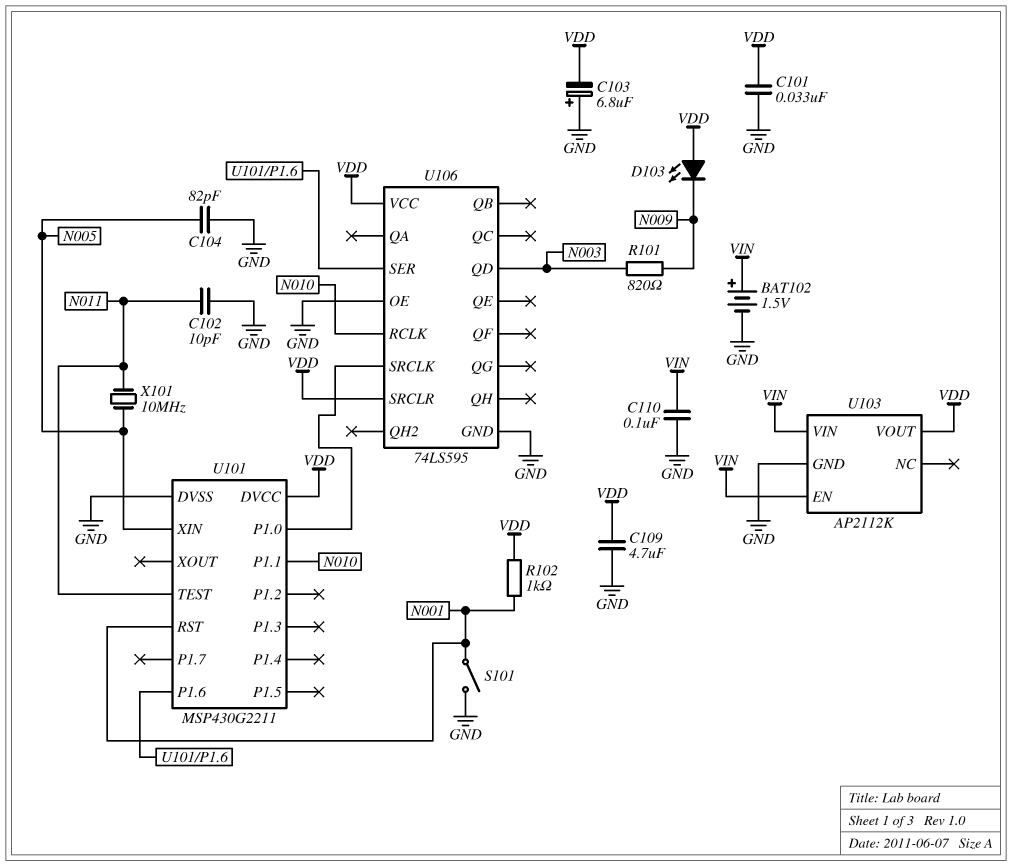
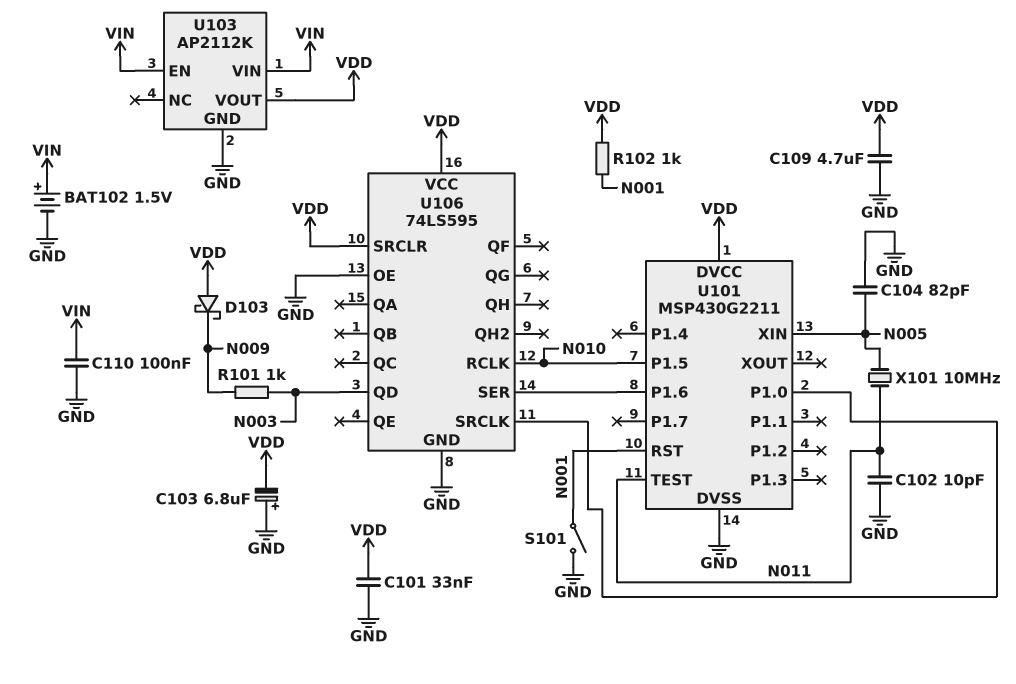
D103: LED (A VDD, K N009) -> schottky (A VDD, K N009)
R101: 820 (N003, N009) -> 1k (N003, N009)
U101 pin P1.1: N010 -> none
U101 pin P1.5: none -> N010

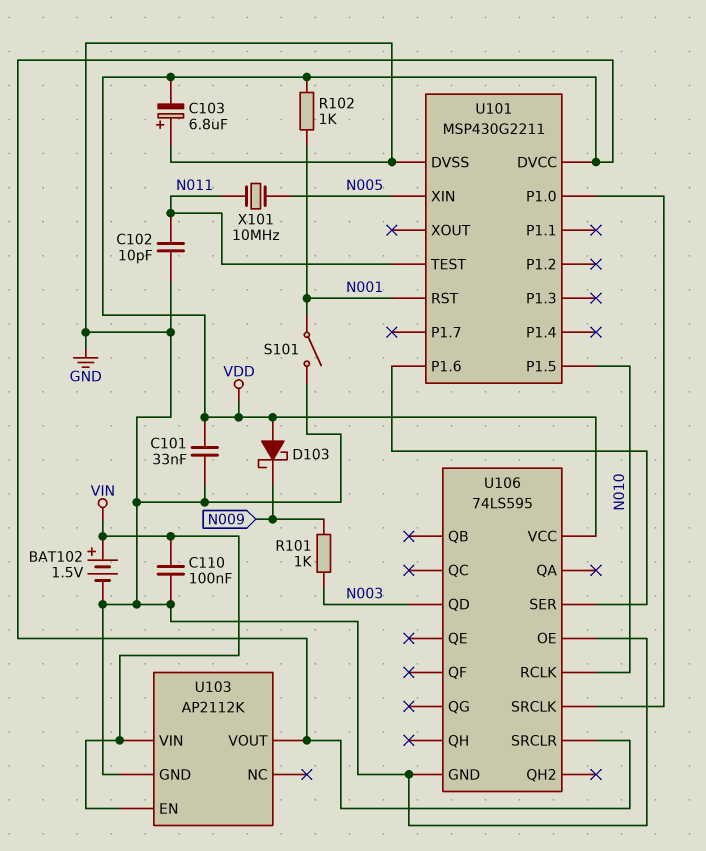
C104: 82pF (GND, N005) -> none
C109: 4.7uF (GND, VDD) -> none

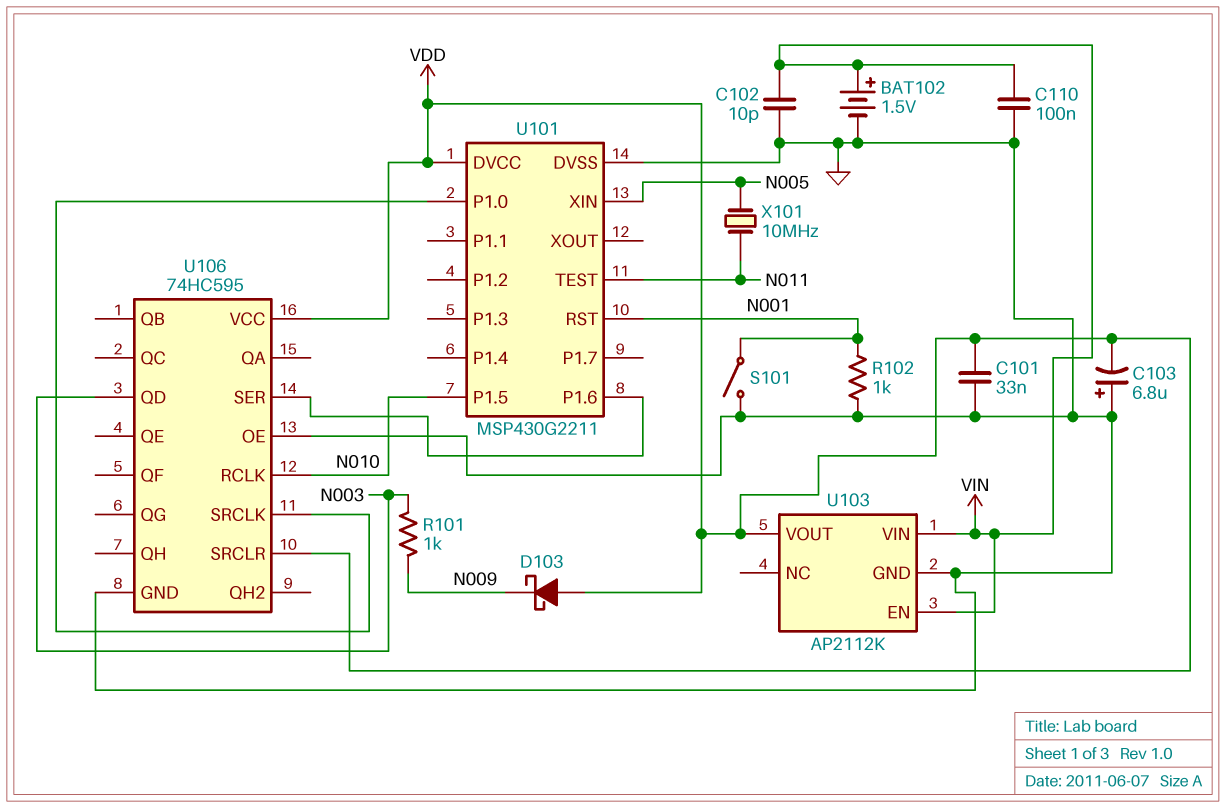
C102: 10pF (GND, N011) -> 10pF (GND, VIN)
R102: 1k (N001, VDD) -> 1k (GND, N001)
U106: 74LS595 -> 74HC595

